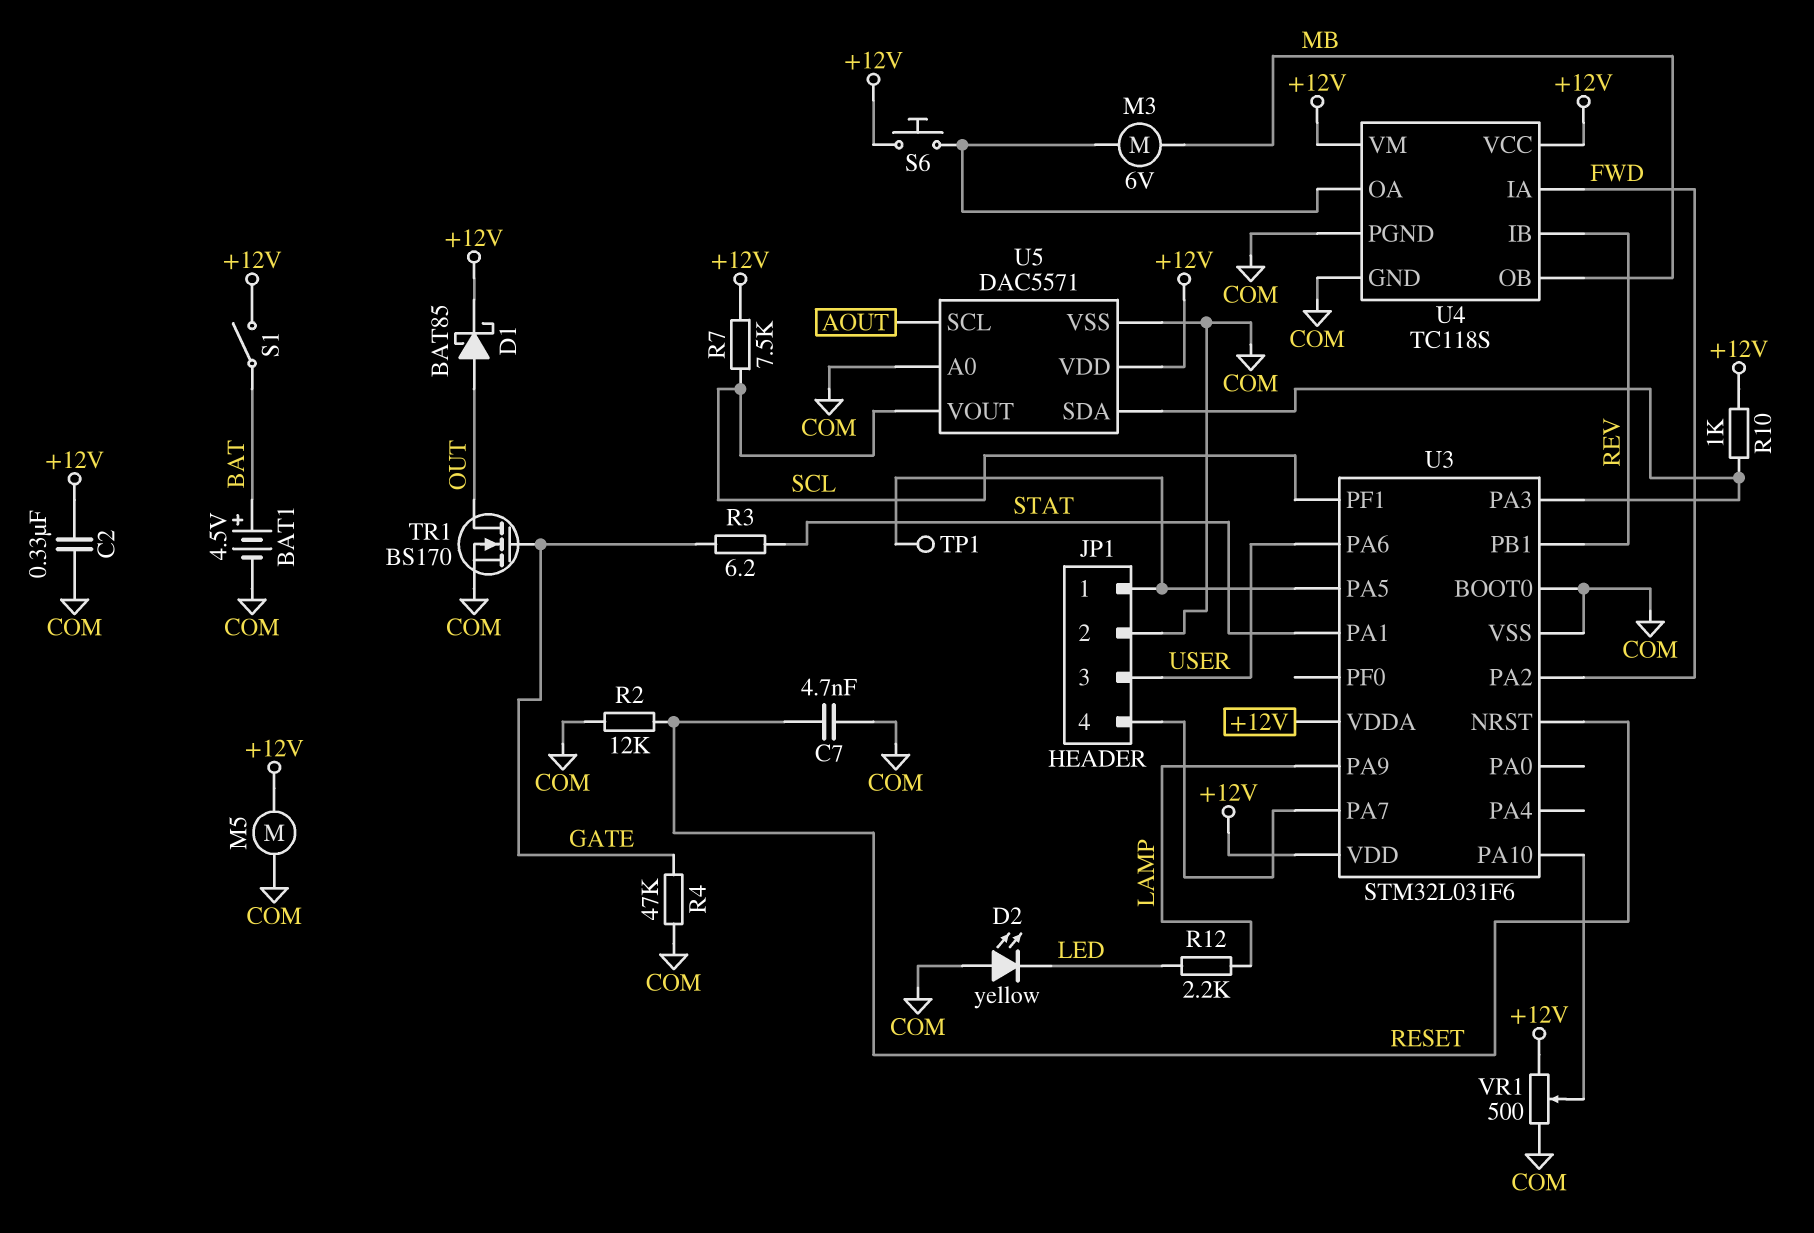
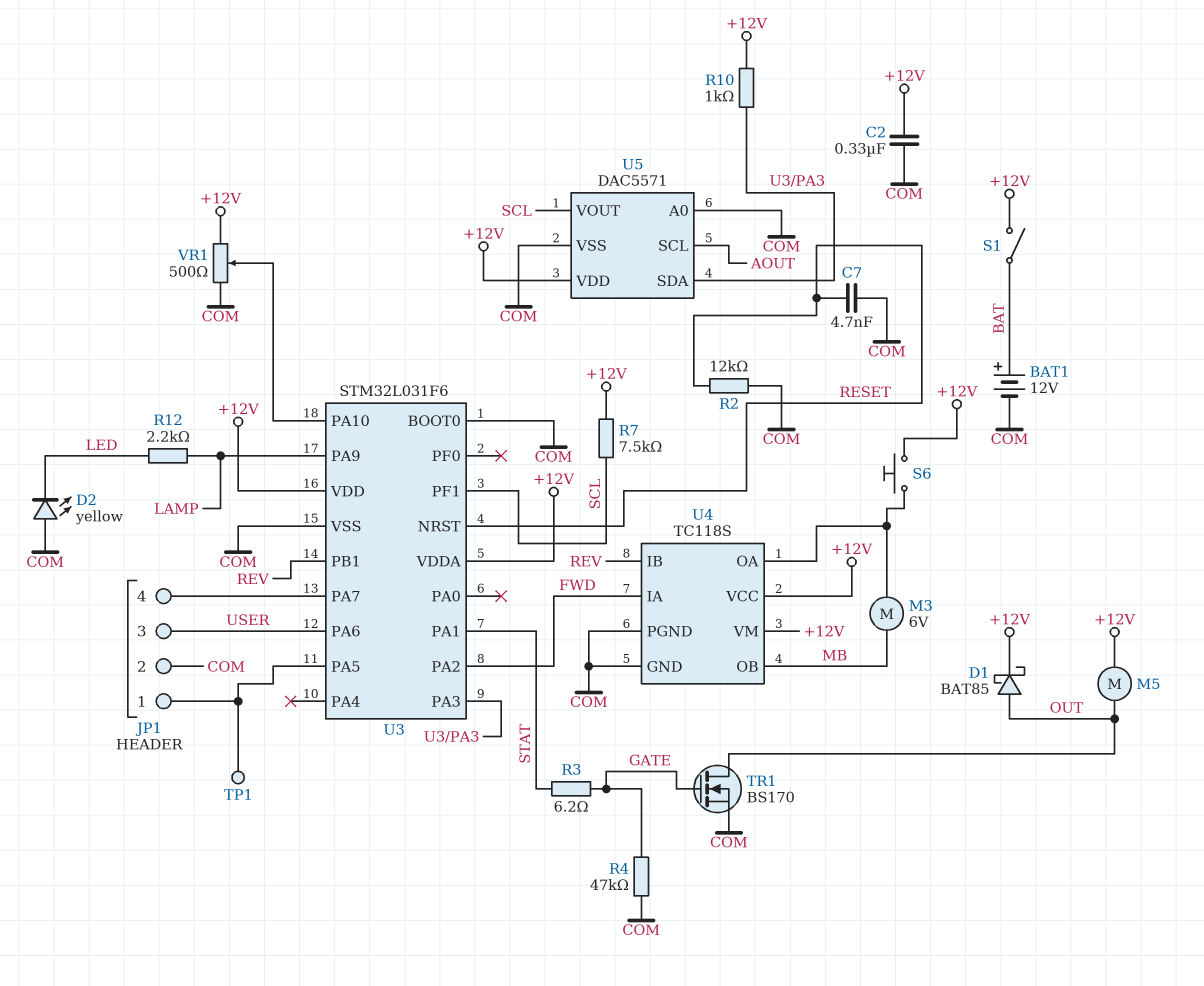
BAT1: 4.5V (plus BAT, minus COM) -> 12V (plus BAT, minus COM)
M5: motor (+12V, COM) -> motor (+12V, OUT)

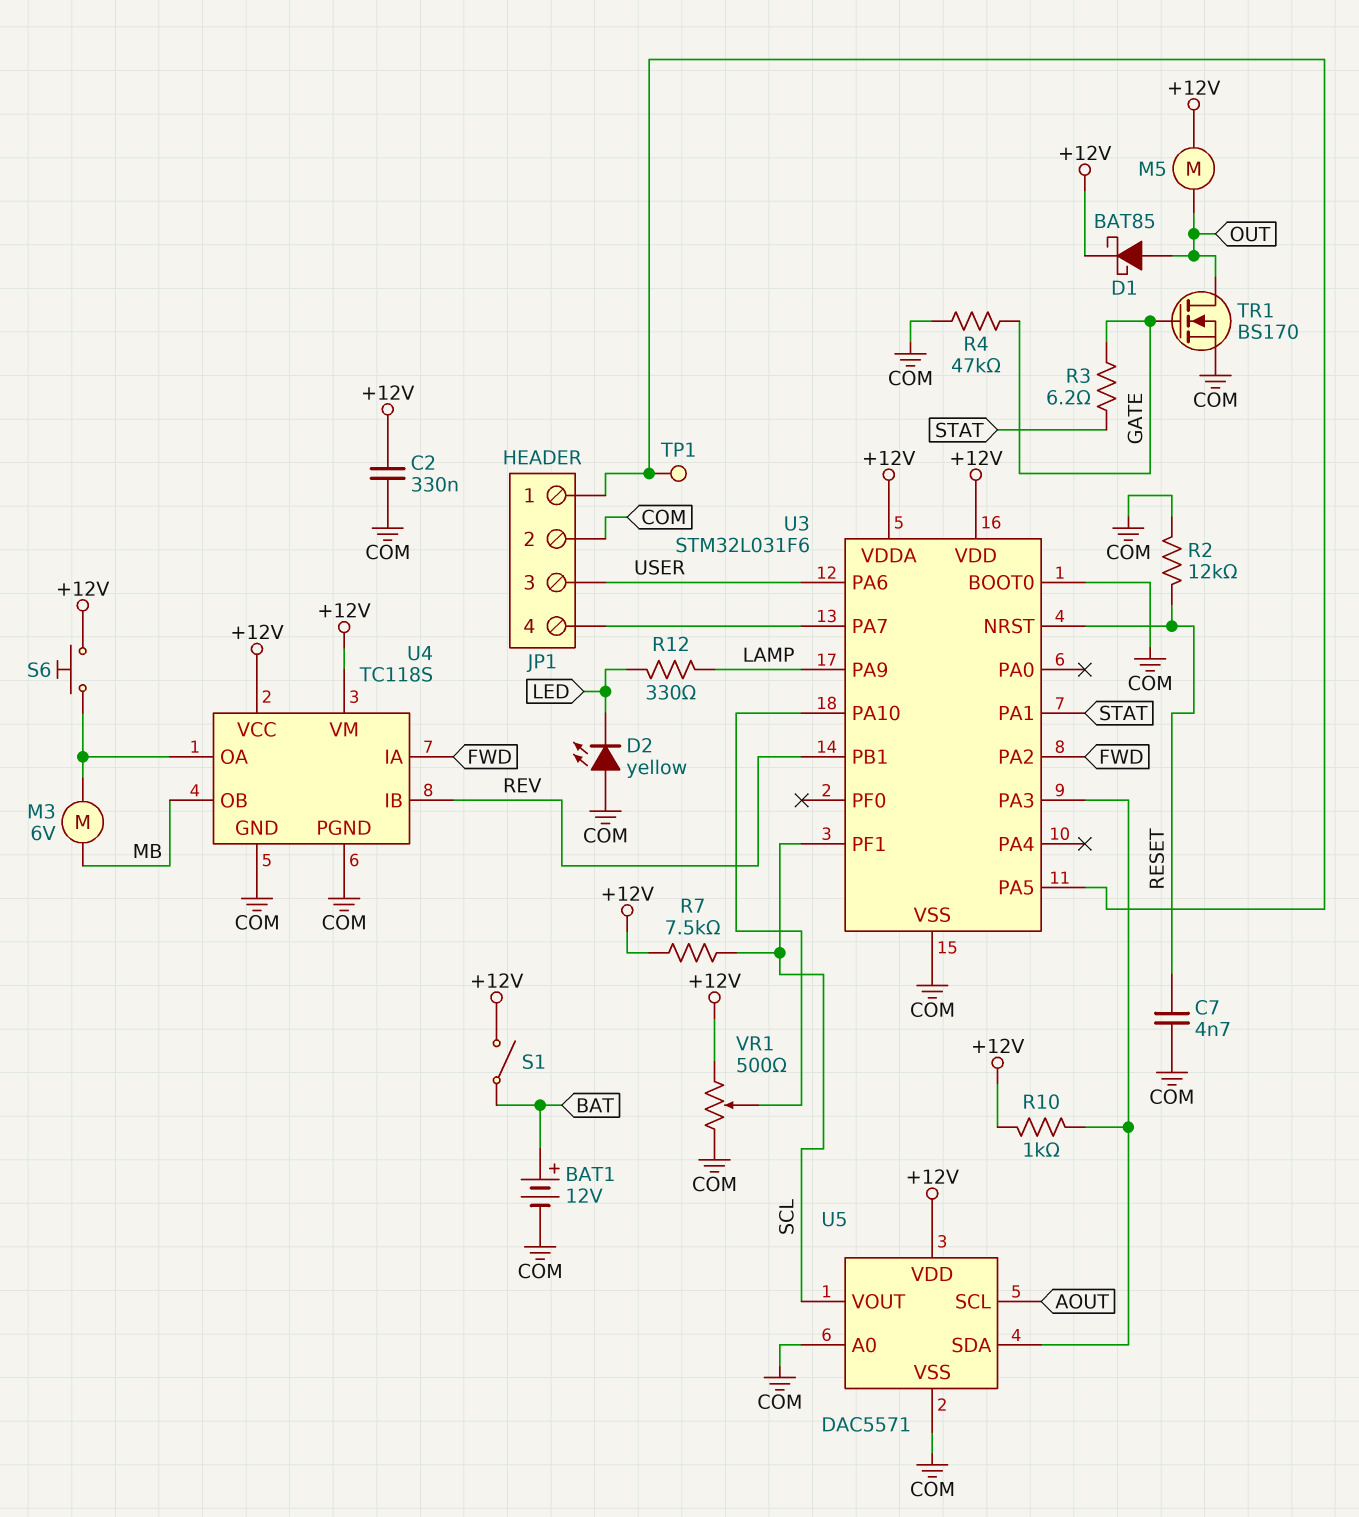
R12: 2.2k (LAMP, LED) -> 330 (LAMP, LED)

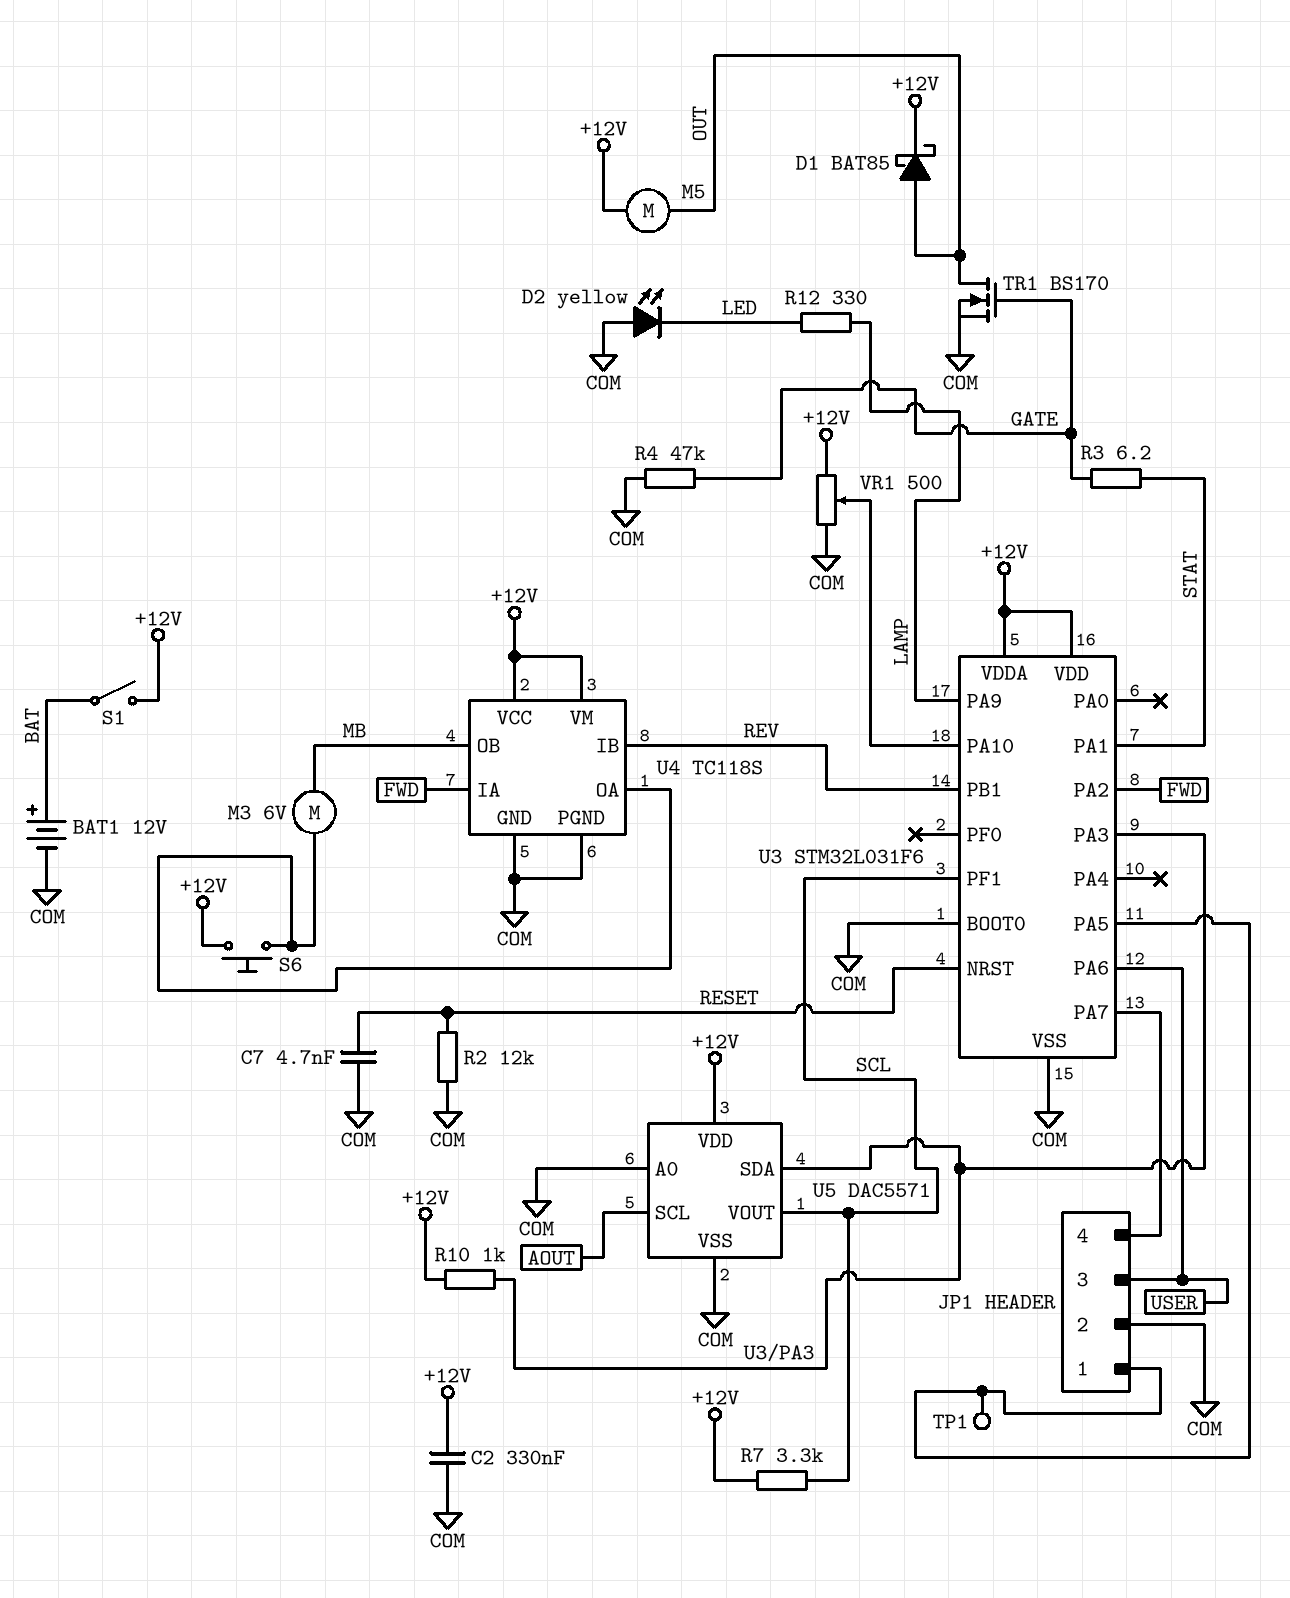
R7: 7.5k (+12V, SCL) -> 3.3k (+12V, SCL)

